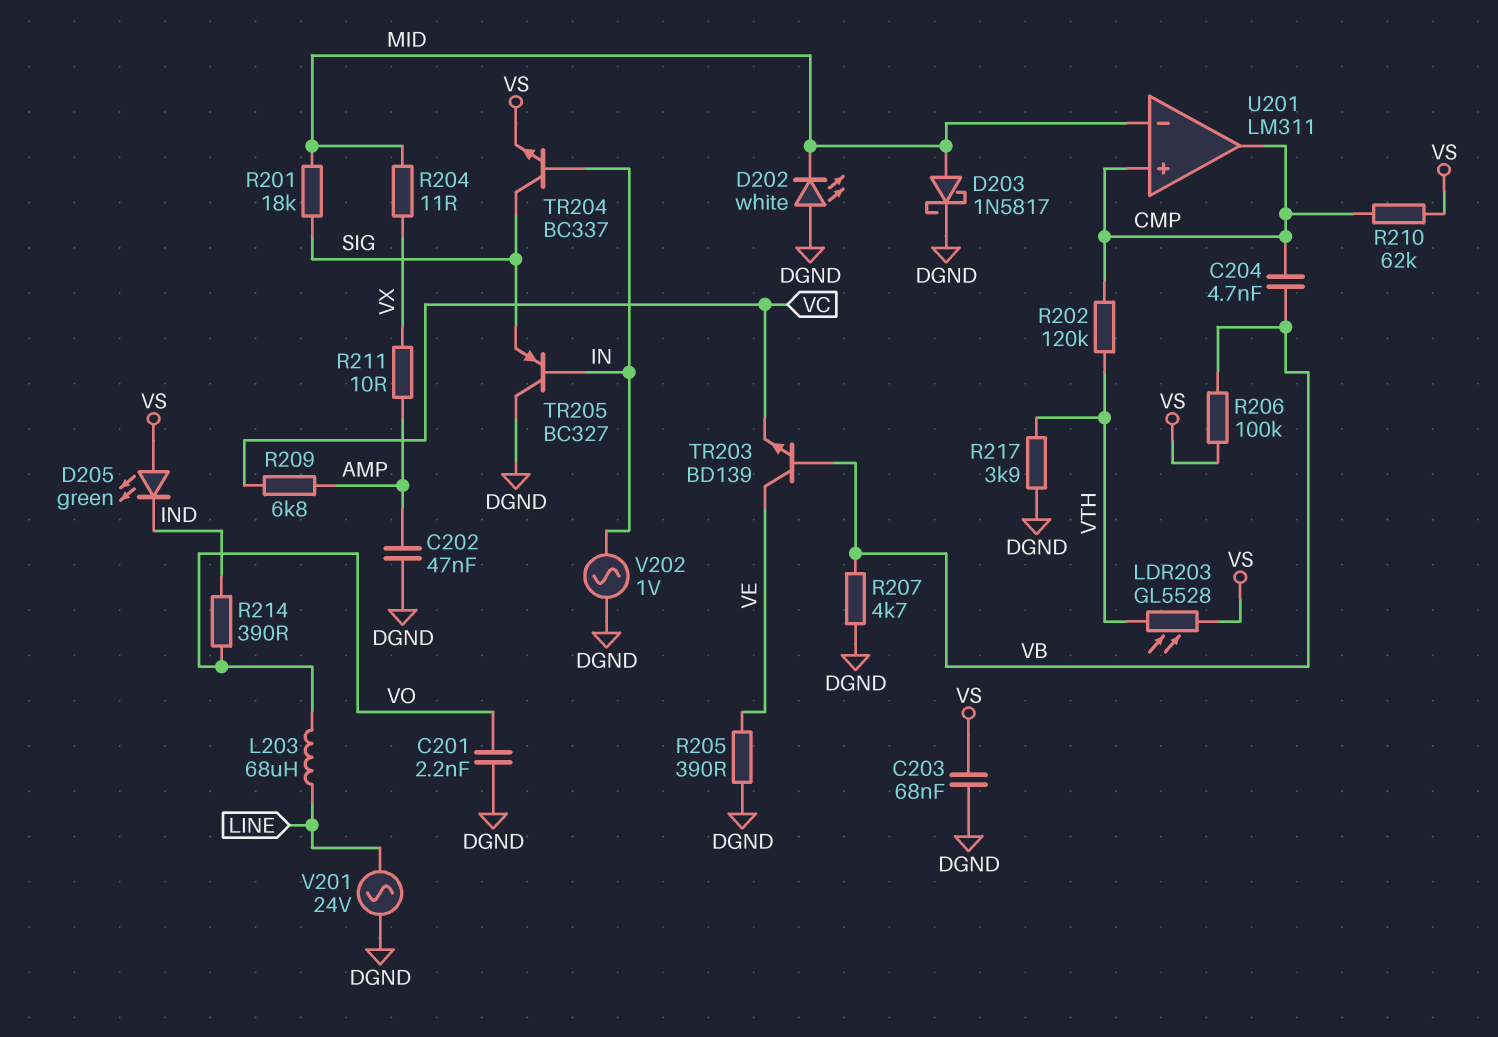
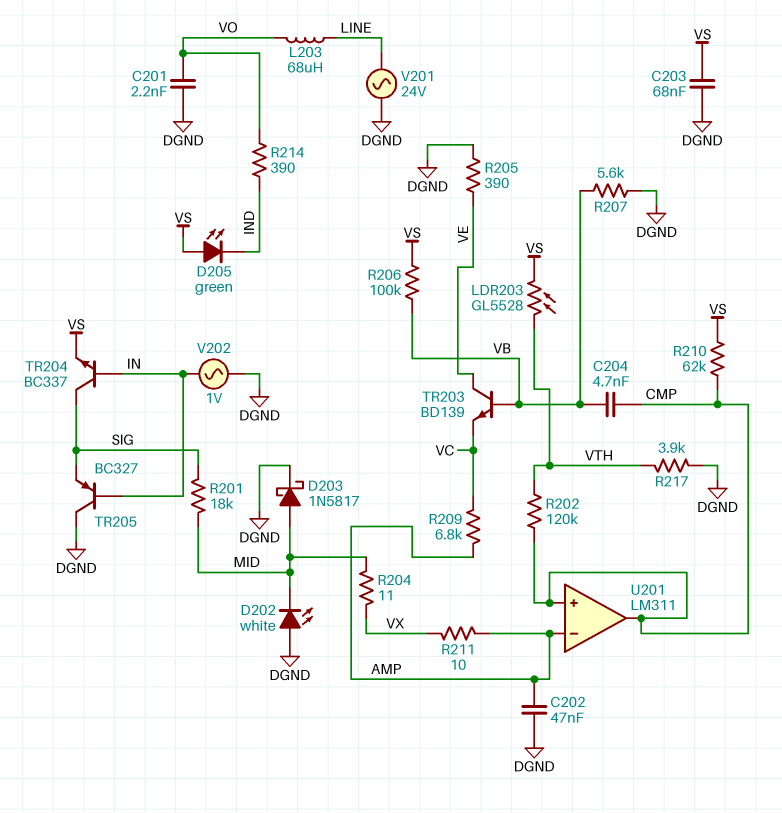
R207: 4.7k (DGND, VB) -> 5.6k (DGND, VB)
U201 pin in-: MID -> AMP

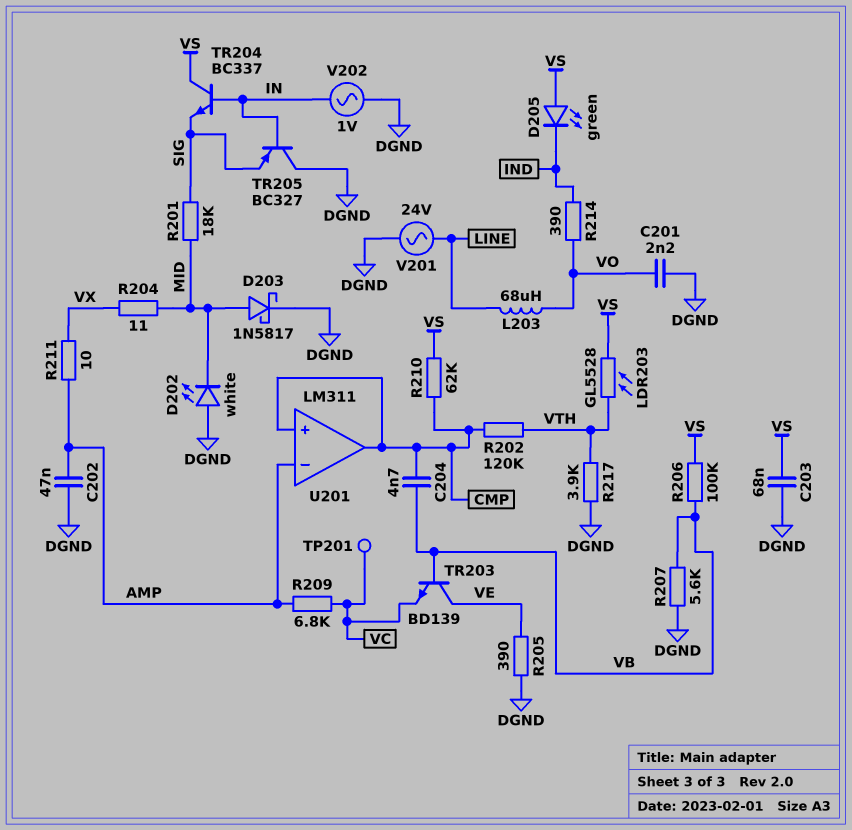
TP201: none -> test point (VC)
TR204: NPN BC337 (B IN, C SIG, E VS) -> NPN BC337 (B IN, C VS, E SIG)

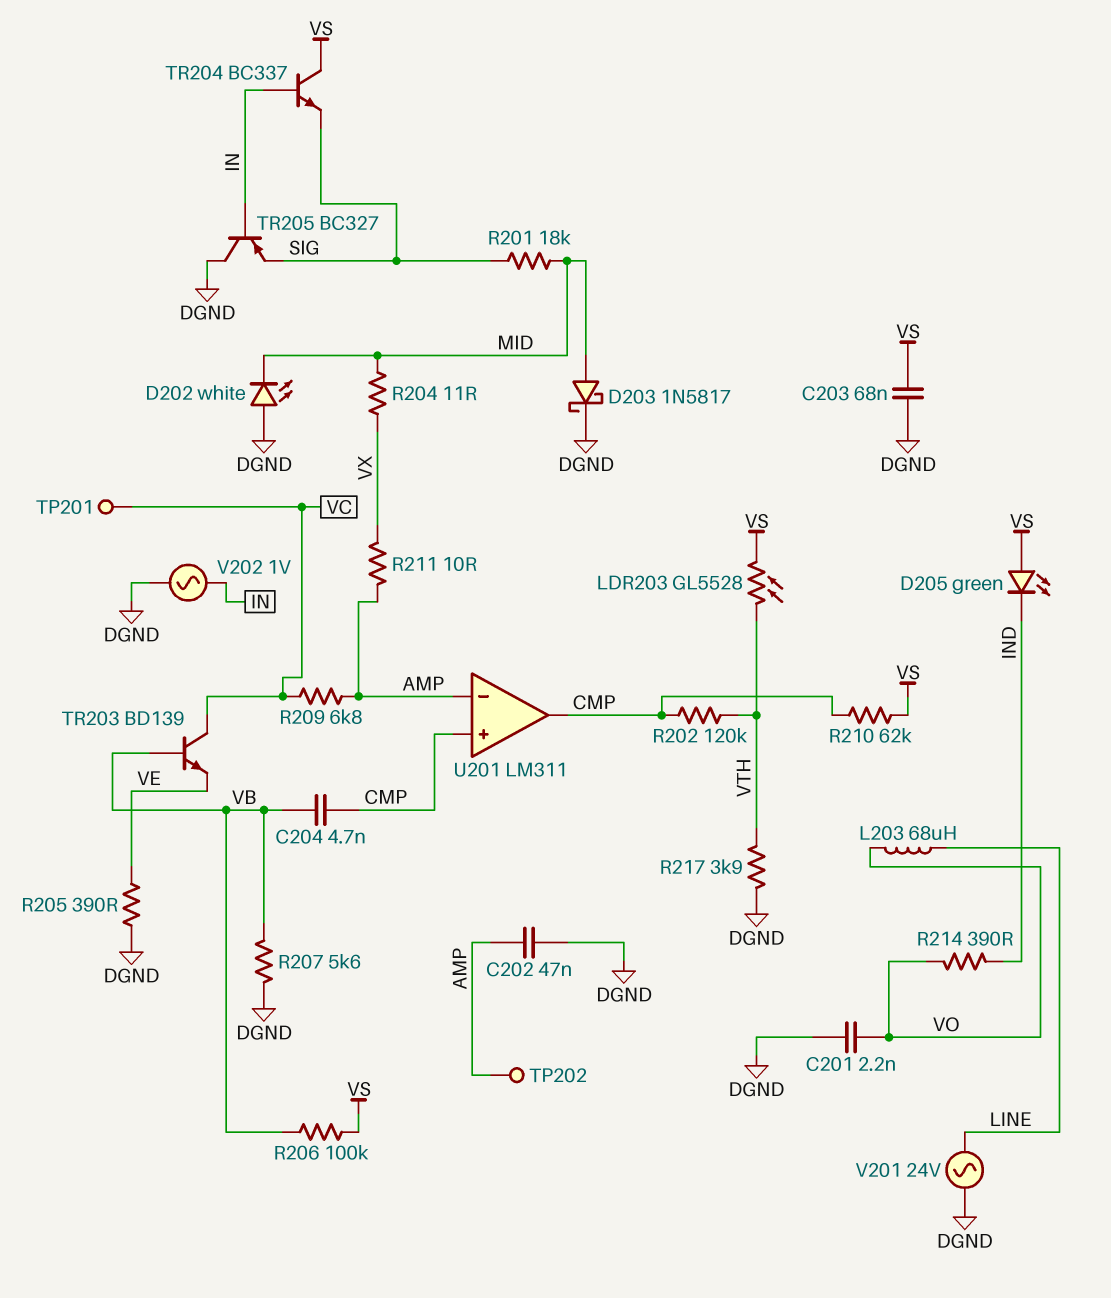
TP202: none -> test point (AMP)
TR203: NPN BD139 (B VB, C VE, E VC) -> NPN BD139 (B VB, C VC, E VE)

